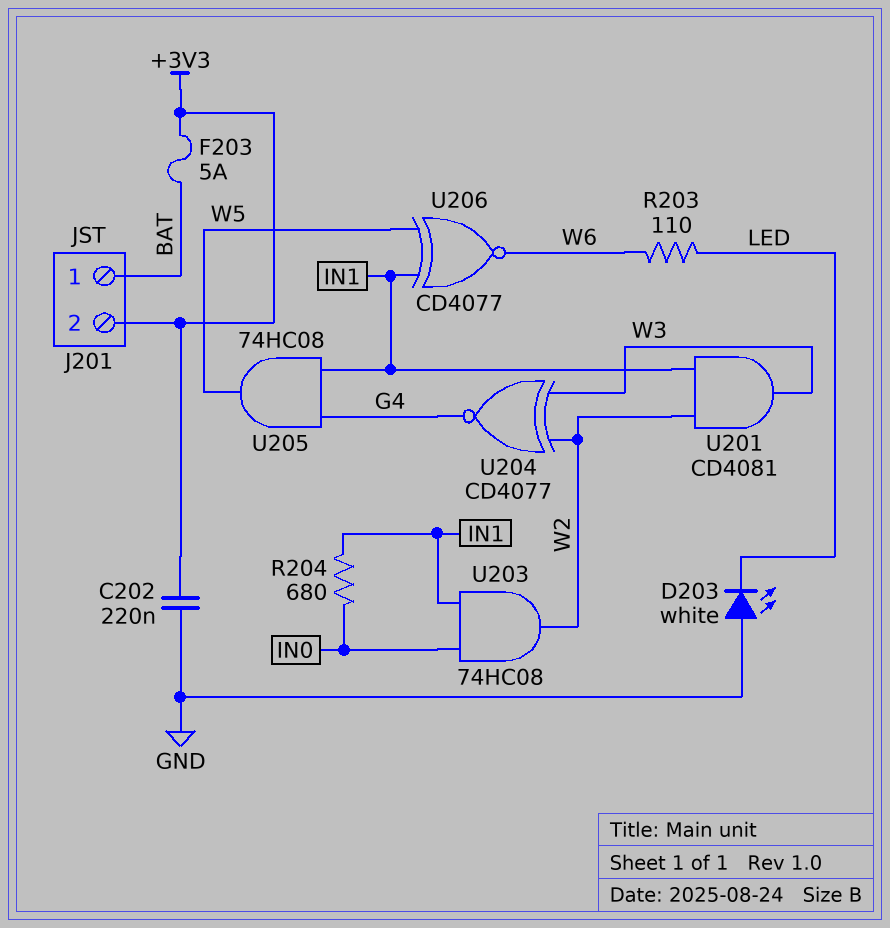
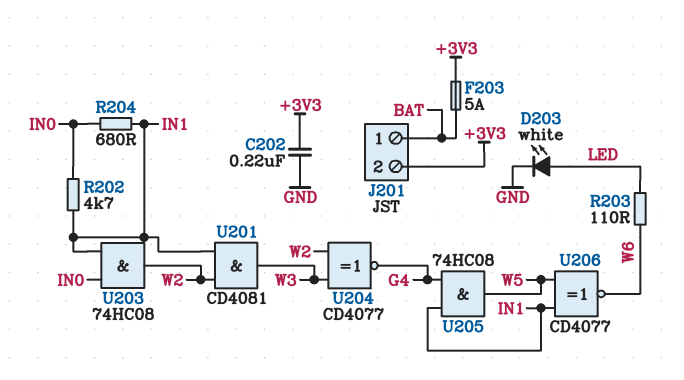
D203: LED white (A GND, K LED) -> LED white (A LED, K GND)
R202: none -> 4.7k (IN0, IN1)

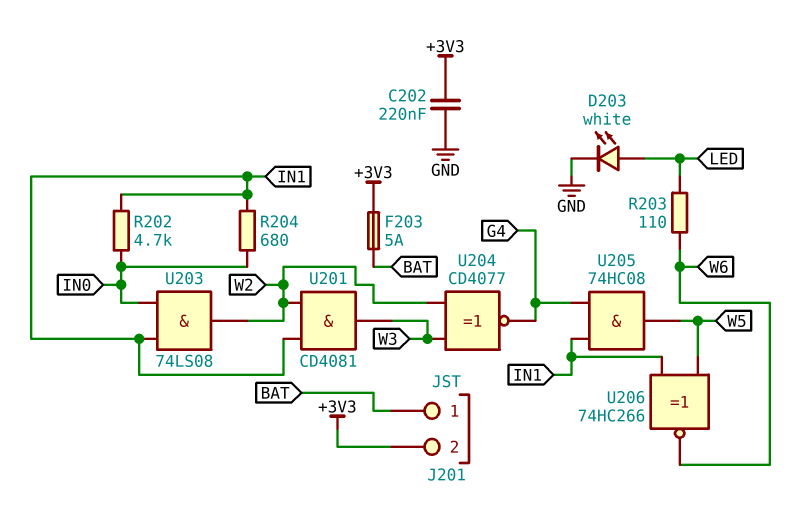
U203: AND 74HC08 (in IN0, in IN1, out W2) -> AND 74LS08 (in IN0, in IN1, out W2)
U206: XNOR CD4077 (in IN1, in W5, out W6) -> XNOR 74HC266 (in IN1, in W5, out W6)

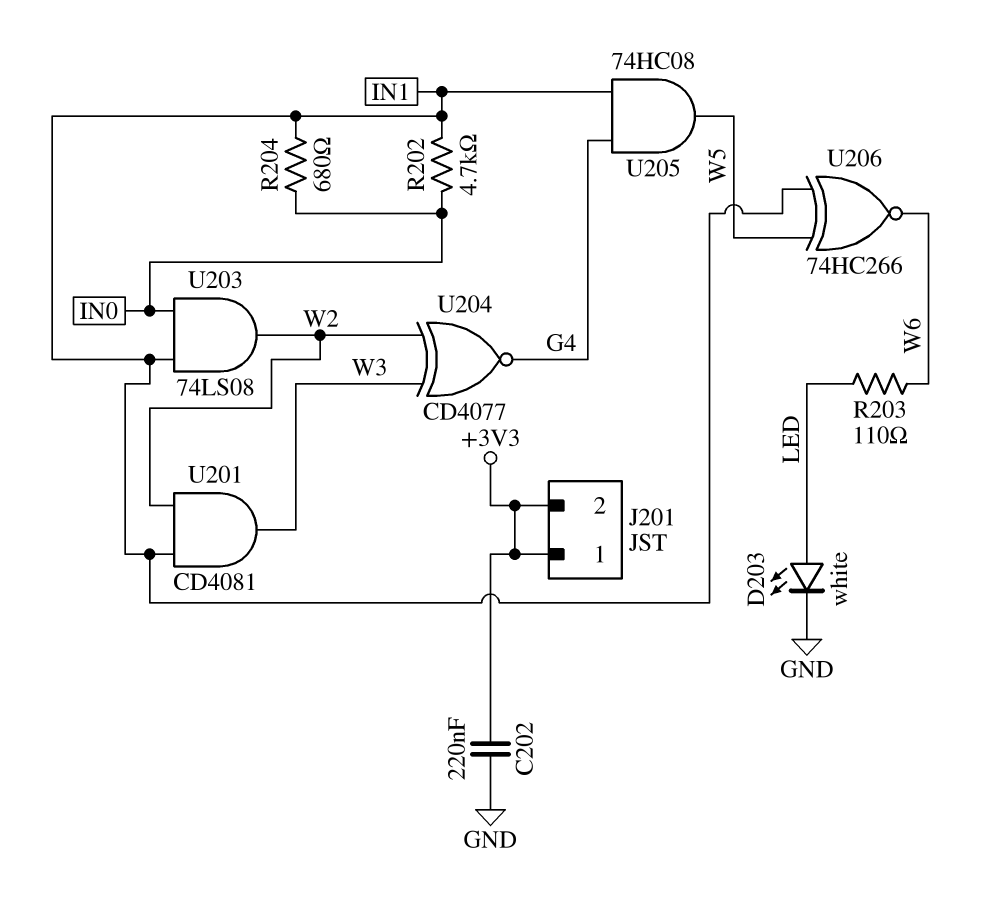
F203: 5A (+3V3, BAT) -> none
J201 pin 1: BAT -> +3V3

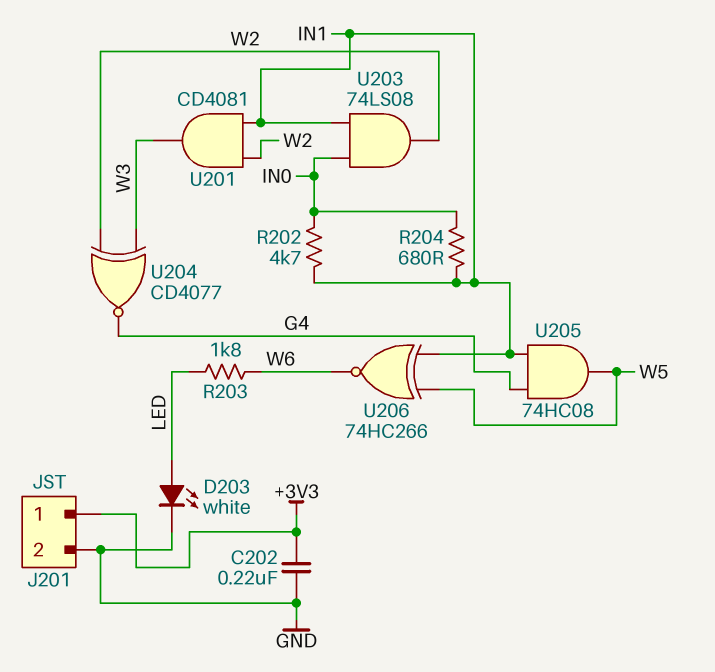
J201 pin 2: +3V3 -> GND
R203: 110 (LED, W6) -> 1.8k (LED, W6)

